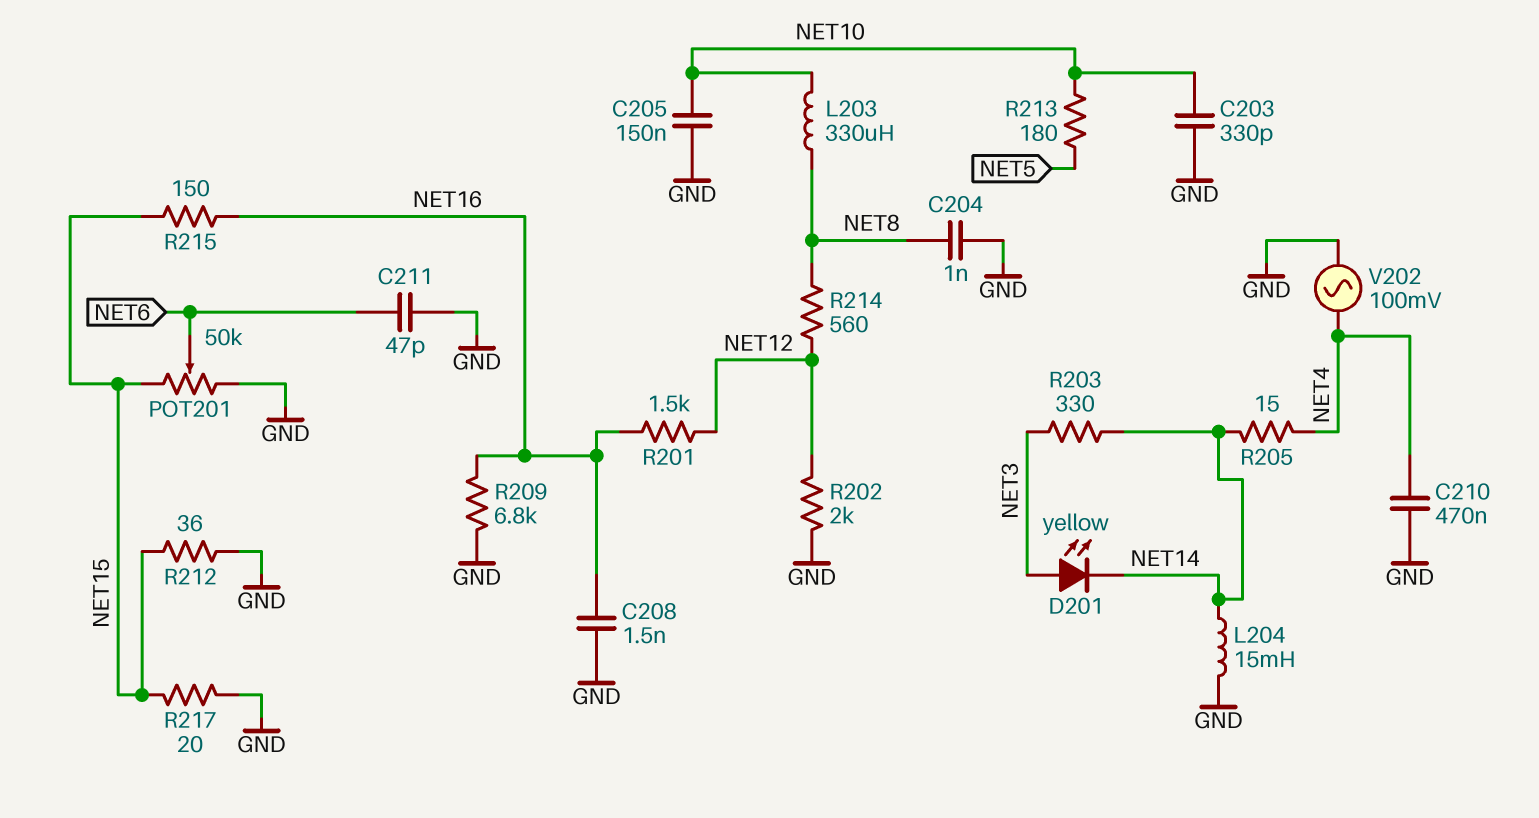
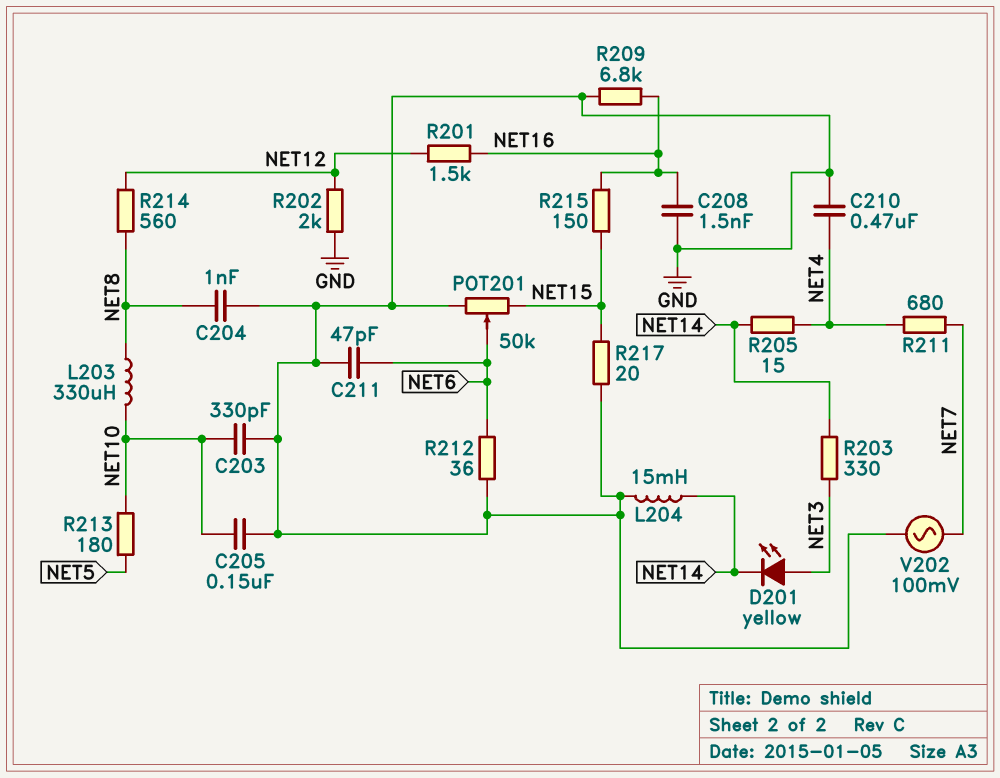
R211: none -> 680 (NET4, NET7)
R212: 36 (GND, NET15) -> 36 (GND, NET6)
V202: AC 100mV (GND, NET4) -> AC 100mV (GND, NET7)

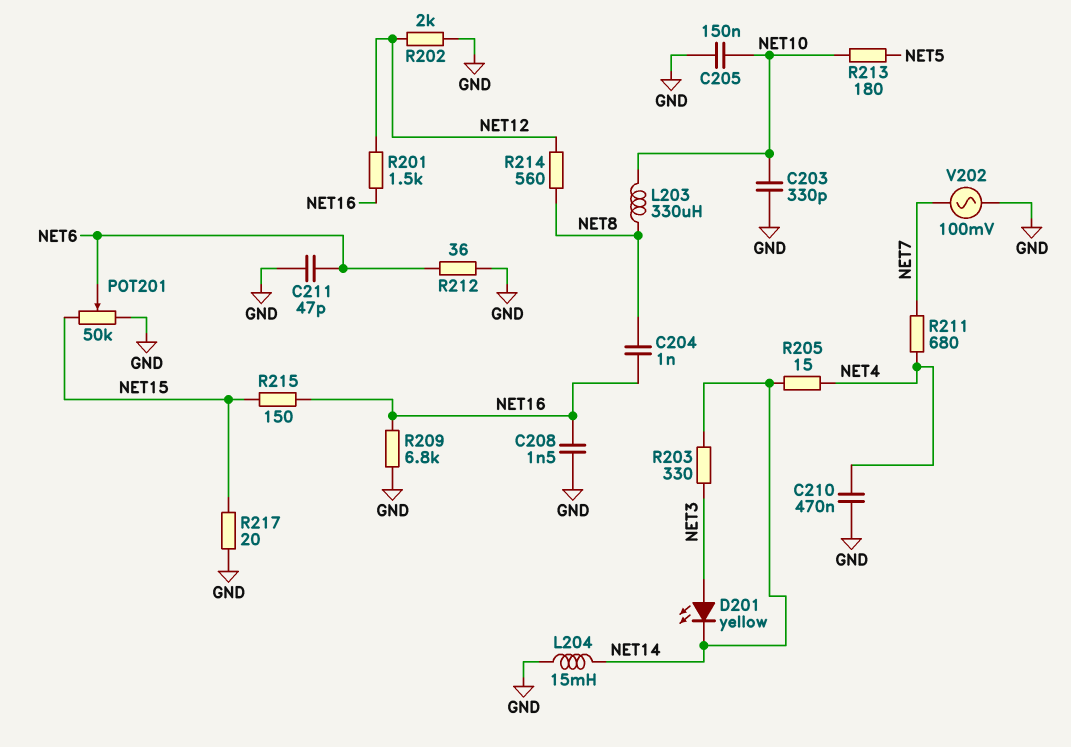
C204: 1nF (GND, NET8) -> 1nF (NET8, NET16)

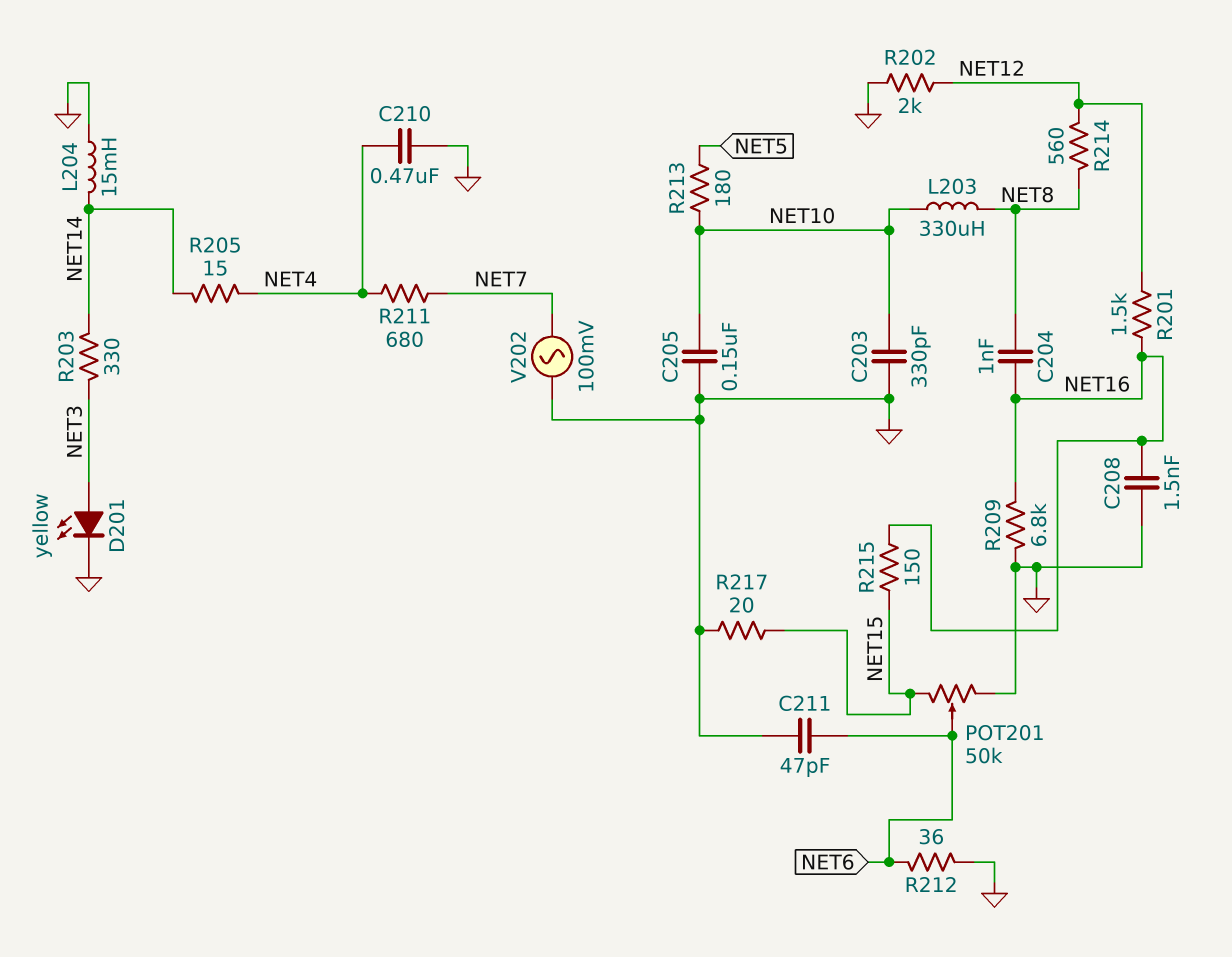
D201: LED yellow (A NET3, K NET14) -> LED yellow (A NET3, K GND)

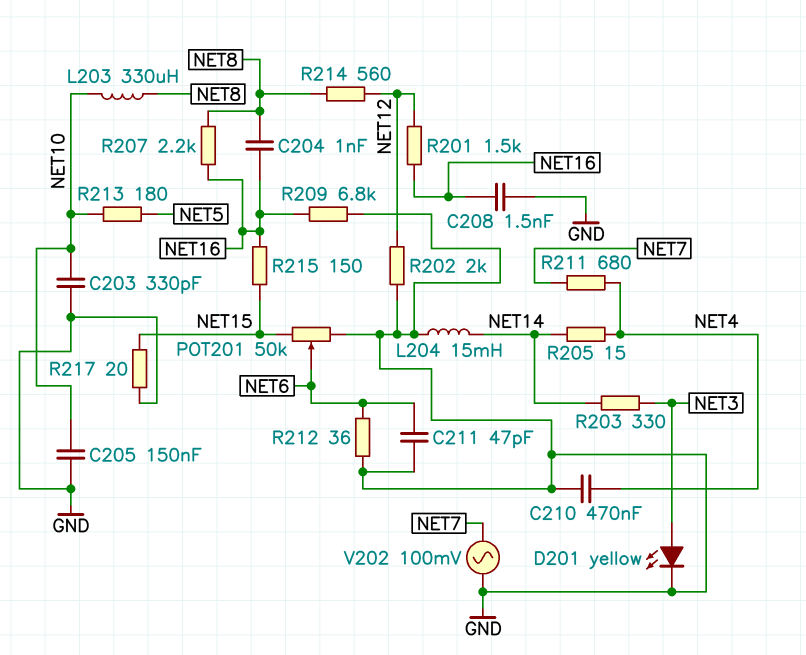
R207: none -> 2.2k (NET8, NET16)

